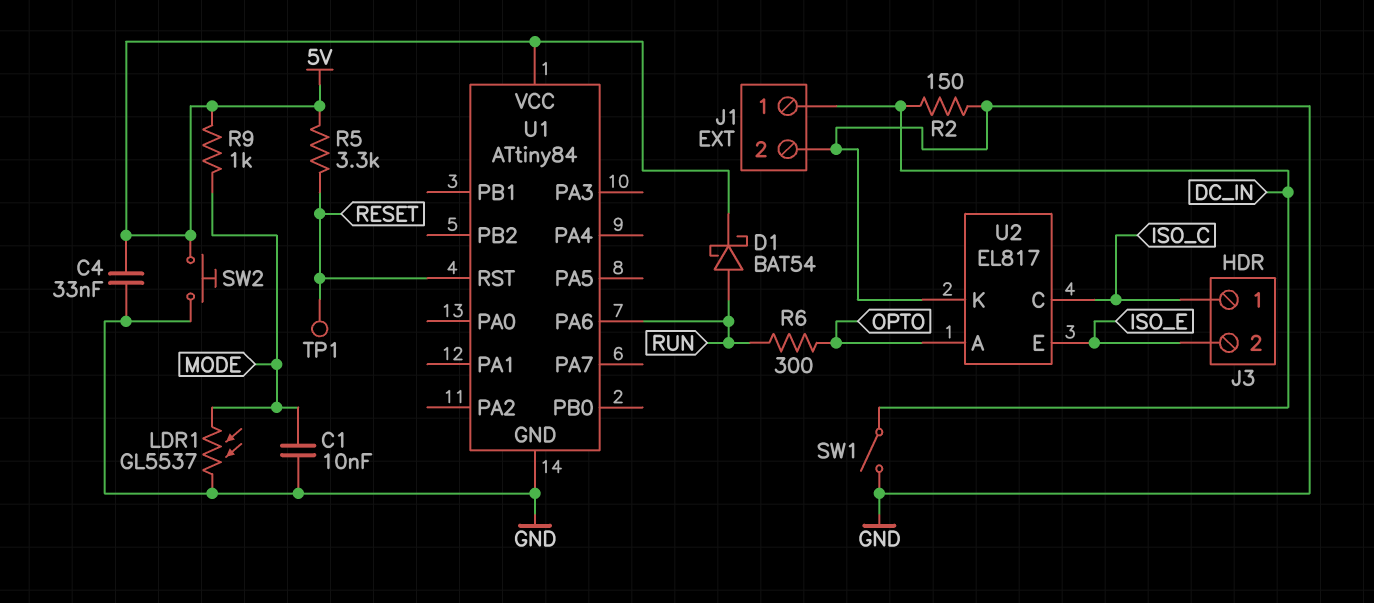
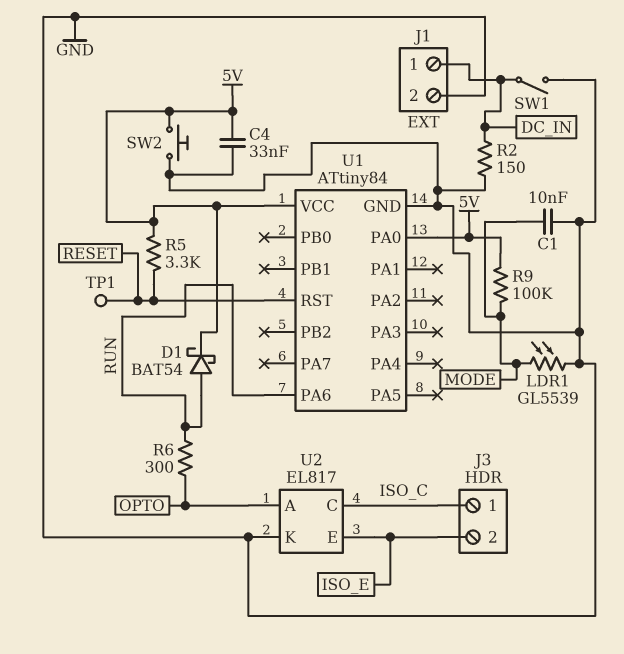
LDR1: GL5537 (GND, MODE) -> GL5539 (GND, MODE)
R9: 1k (5V, MODE) -> 100k (5V, MODE)
U1 pin PA0: none -> 5V

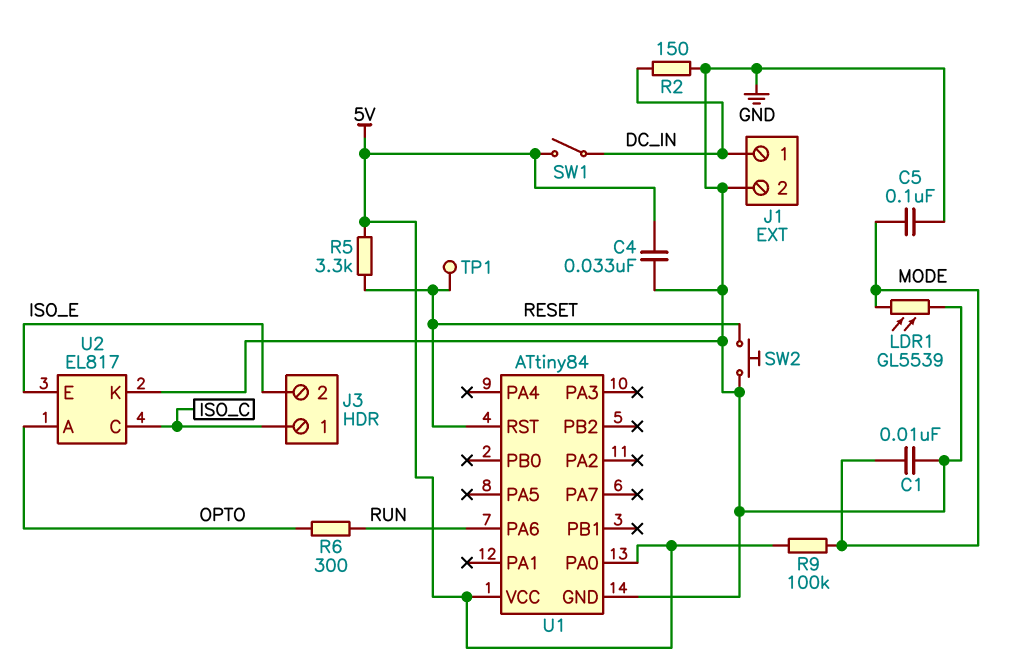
C5: none -> 100nF (GND, MODE)
D1: schottky BAT54 (A RUN, K 5V) -> none
SW1: switch (DC_IN, GND) -> switch (5V, DC_IN)
SW2: button (5V, GND) -> button (GND, RESET)

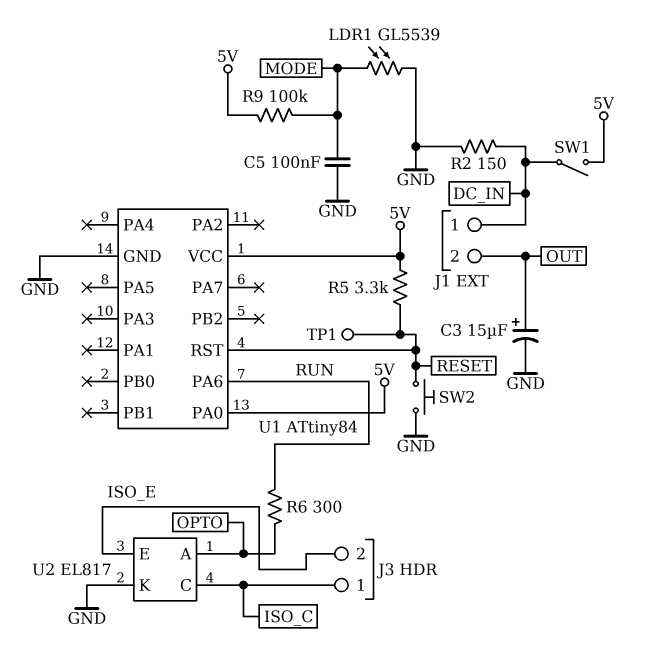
C1: 10nF (GND, MODE) -> none
C3: none -> 15uF (plus OUT, minus GND)
C4: 33nF (5V, GND) -> none
J1 pin 2: GND -> OUT

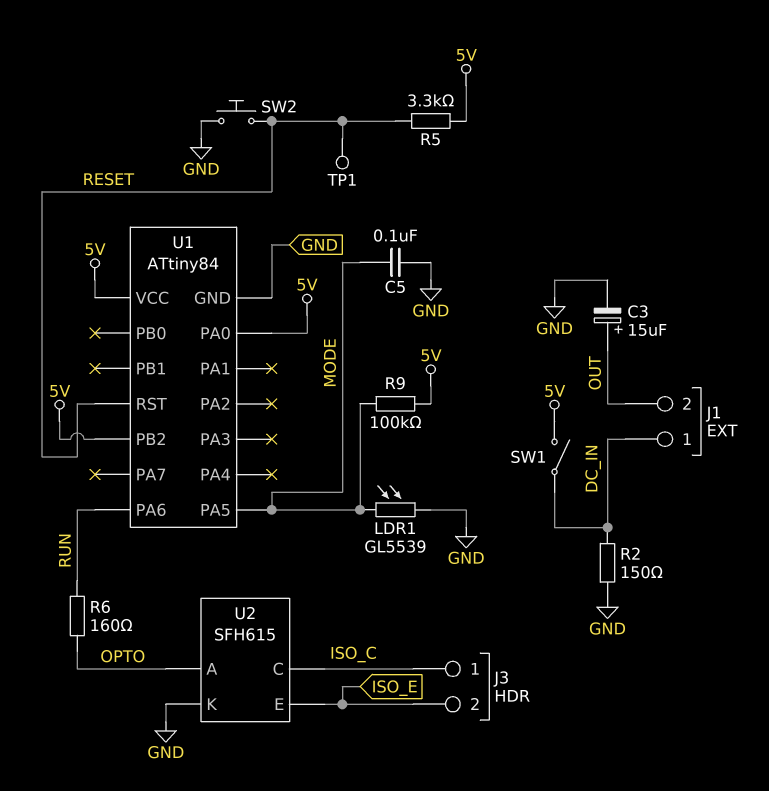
R6: 300 (OPTO, RUN) -> 160 (OPTO, RUN)
U1 pin PA5: none -> MODE
U1 pin PB2: none -> 5V
U2: EL817 -> SFH615

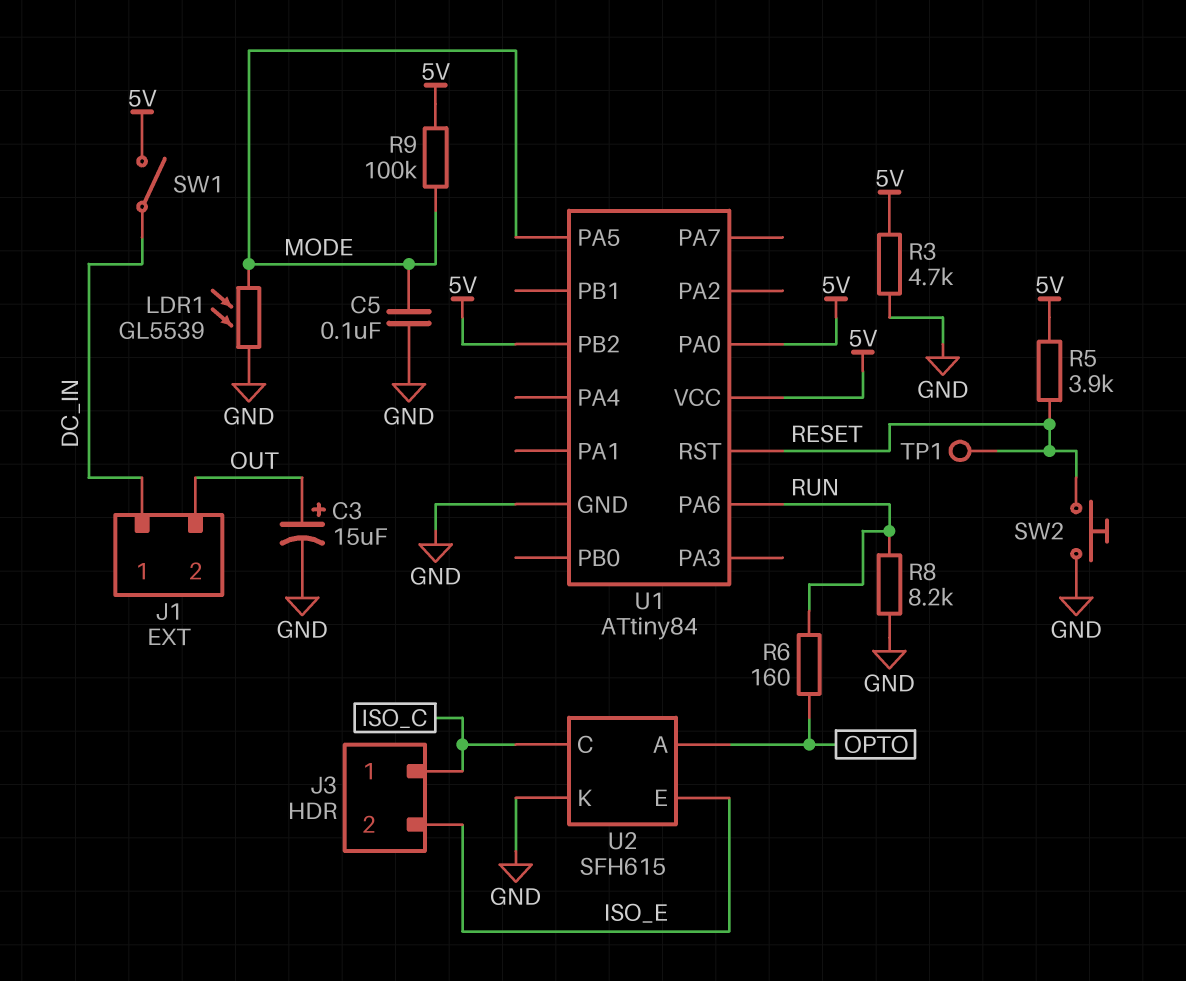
R2: 150 (DC_IN, GND) -> none
R3: none -> 4.7k (5V, GND)
R5: 3.3k (5V, RESET) -> 3.9k (5V, RESET)
R8: none -> 8.2k (GND, RUN)

